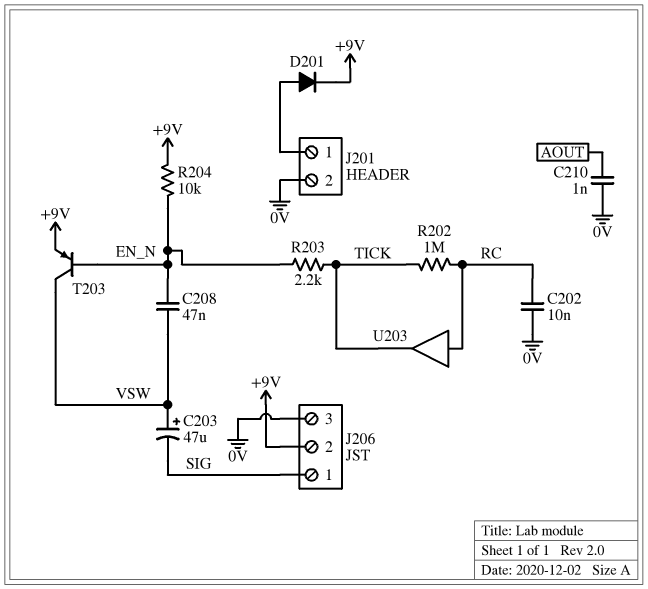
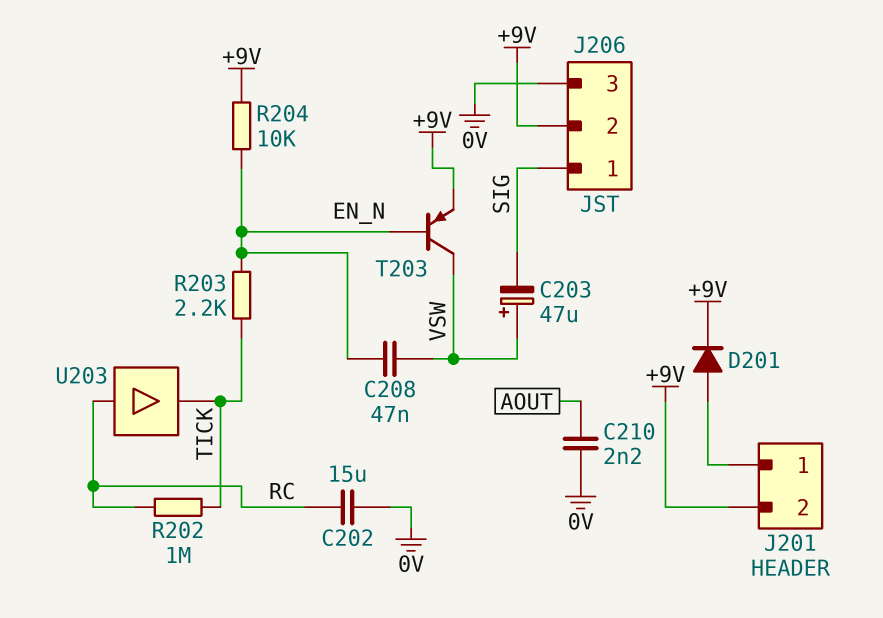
C202: 10nF (0V, RC) -> 15uF (0V, RC)
C210: 1nF (0V, AOUT) -> 2.2nF (0V, AOUT)
J201 pin 2: 0V -> +9V

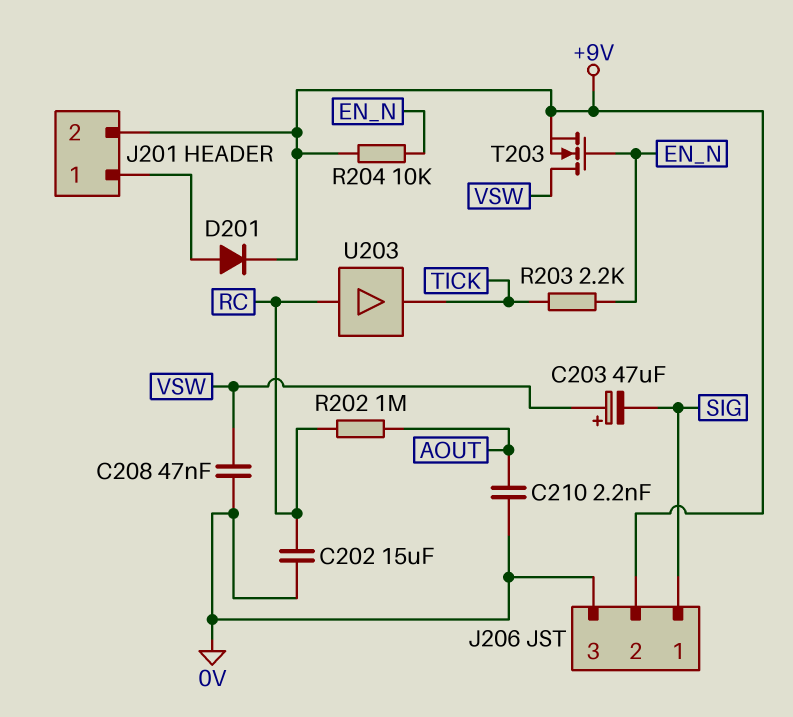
C208: 47nF (EN_N, VSW) -> 47nF (0V, VSW)
R202: 1M (RC, TICK) -> 1M (AOUT, RC)
T203: PNP (B EN_N, C VSW, E +9V) -> NMOS (G EN_N, D VSW, S +9V)

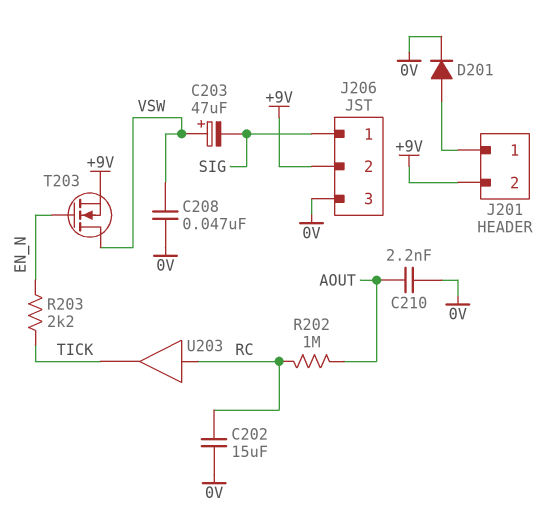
D201: diode (A J201/1, K +9V) -> diode (A J201/1, K 0V)
R204: 10k (+9V, EN_N) -> none

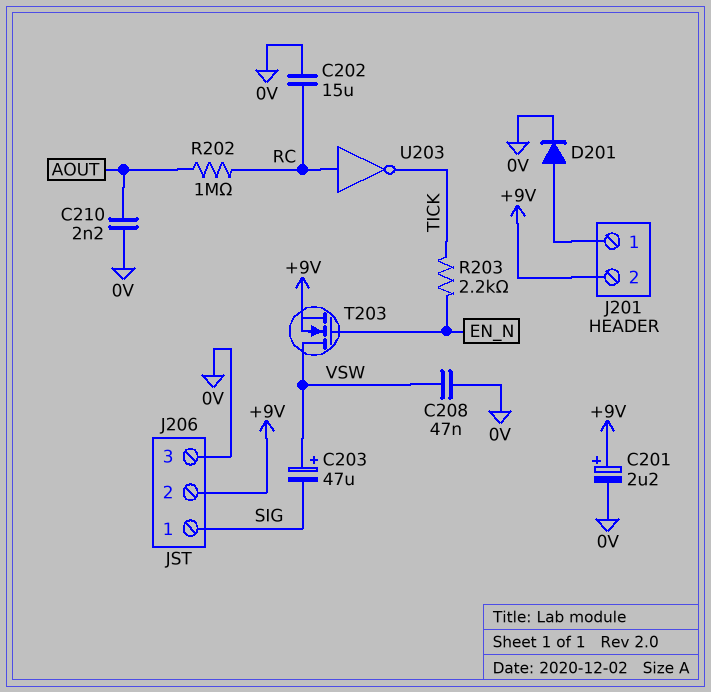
C201: none -> 2.2uF (plus +9V, minus 0V)
U203: buffer (in RC, out TICK) -> NOT (in RC, out TICK)

